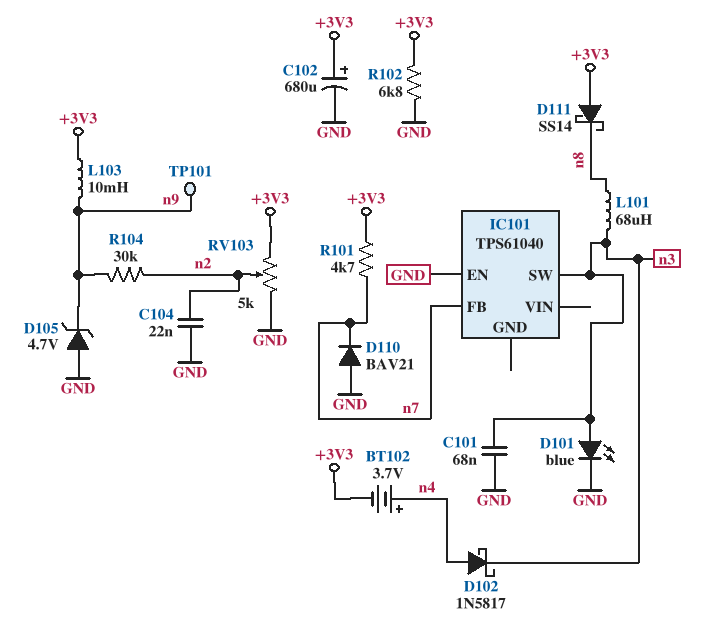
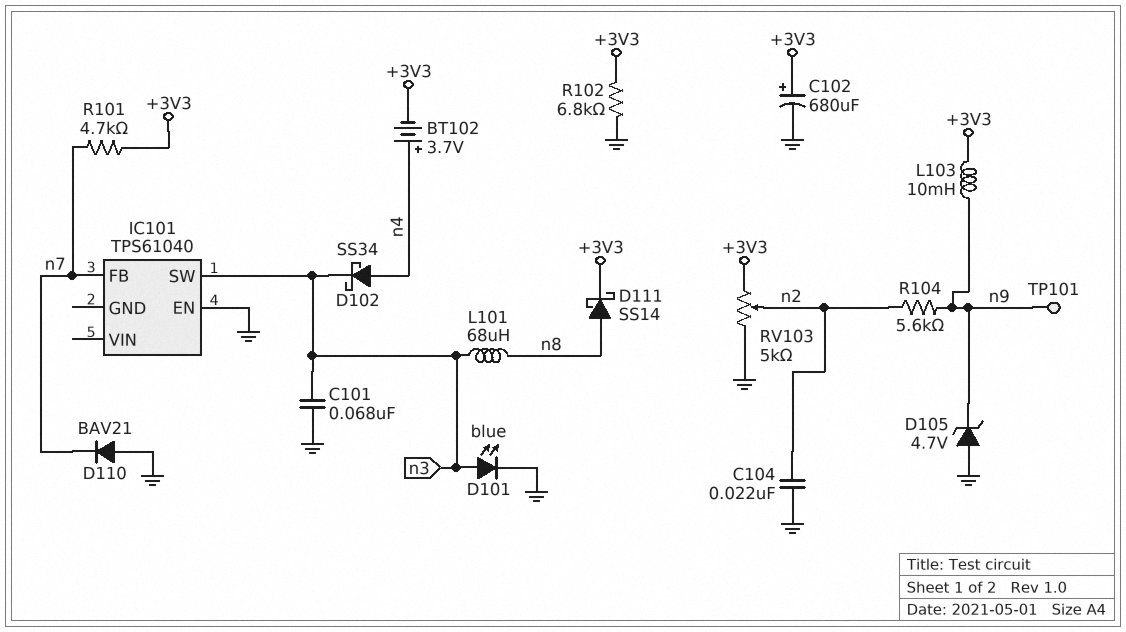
D102: schottky 1N5817 (A n4, K n3) -> schottky SS34 (A n4, K n3)
D111: schottky SS14 (A +3V3, K n8) -> schottky SS14 (A n8, K +3V3)
R104: 30k (n2, n9) -> 5.6k (n2, n9)

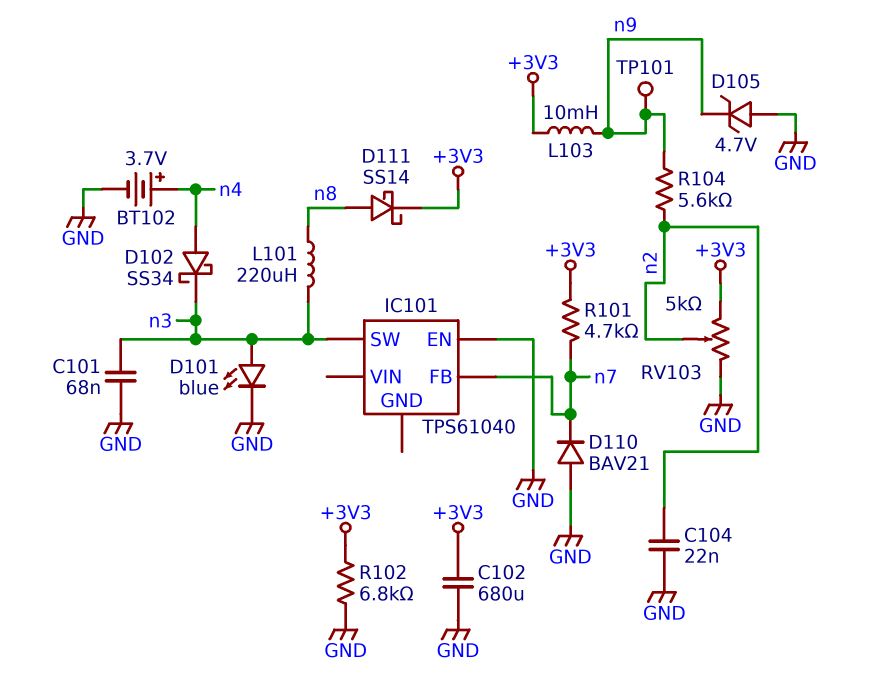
BT102: 3.7V (plus n4, minus +3V3) -> 3.7V (plus n4, minus GND)
C102: 680uF (plus +3V3, minus GND) -> 680uF (+3V3, GND)
L101: 68uH (n3, n8) -> 220uH (n3, n8)

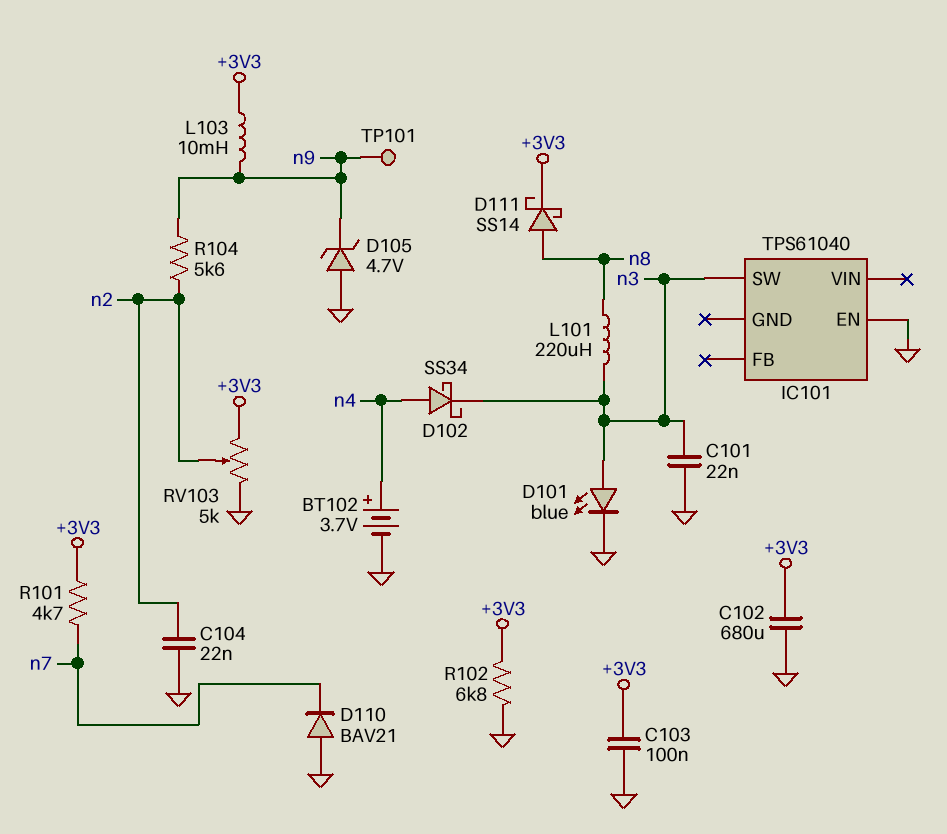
C101: 68nF (GND, n3) -> 22nF (GND, n3)
C103: none -> 100nF (+3V3, GND)
IC101 pin FB: n7 -> none

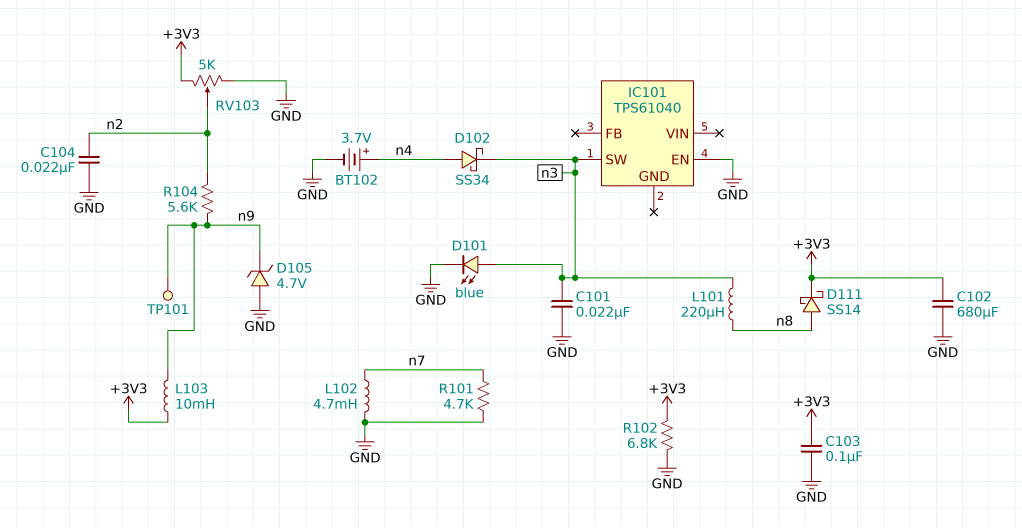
D110: diode BAV21 (A GND, K n7) -> none
L102: none -> 4.7mH (GND, n7)
R101: 4.7k (+3V3, n7) -> 4.7k (GND, n7)

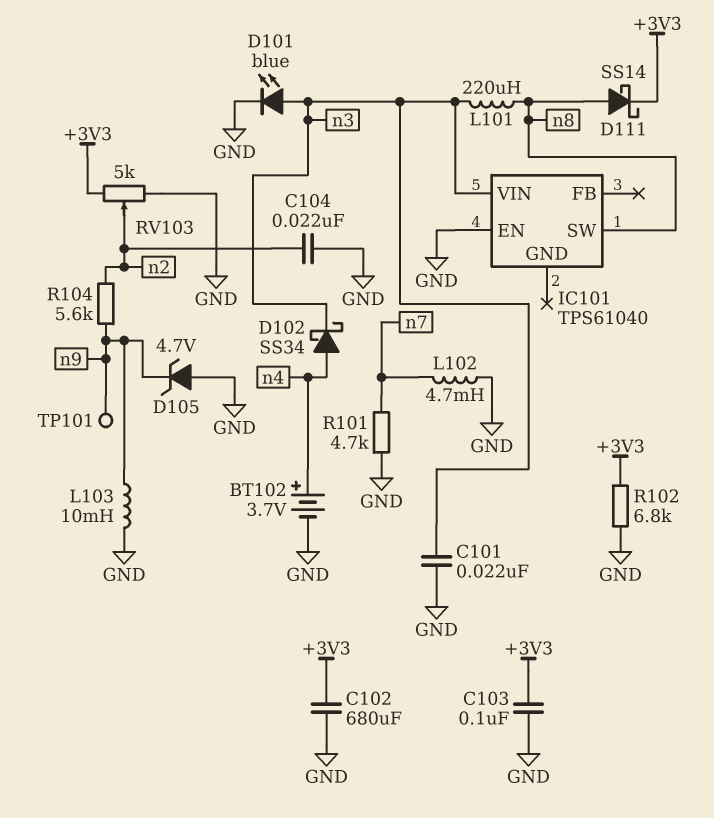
IC101 pin SW: n3 -> n8
IC101 pin VIN: none -> n3
L103: 10mH (+3V3, n9) -> 10mH (GND, n9)

